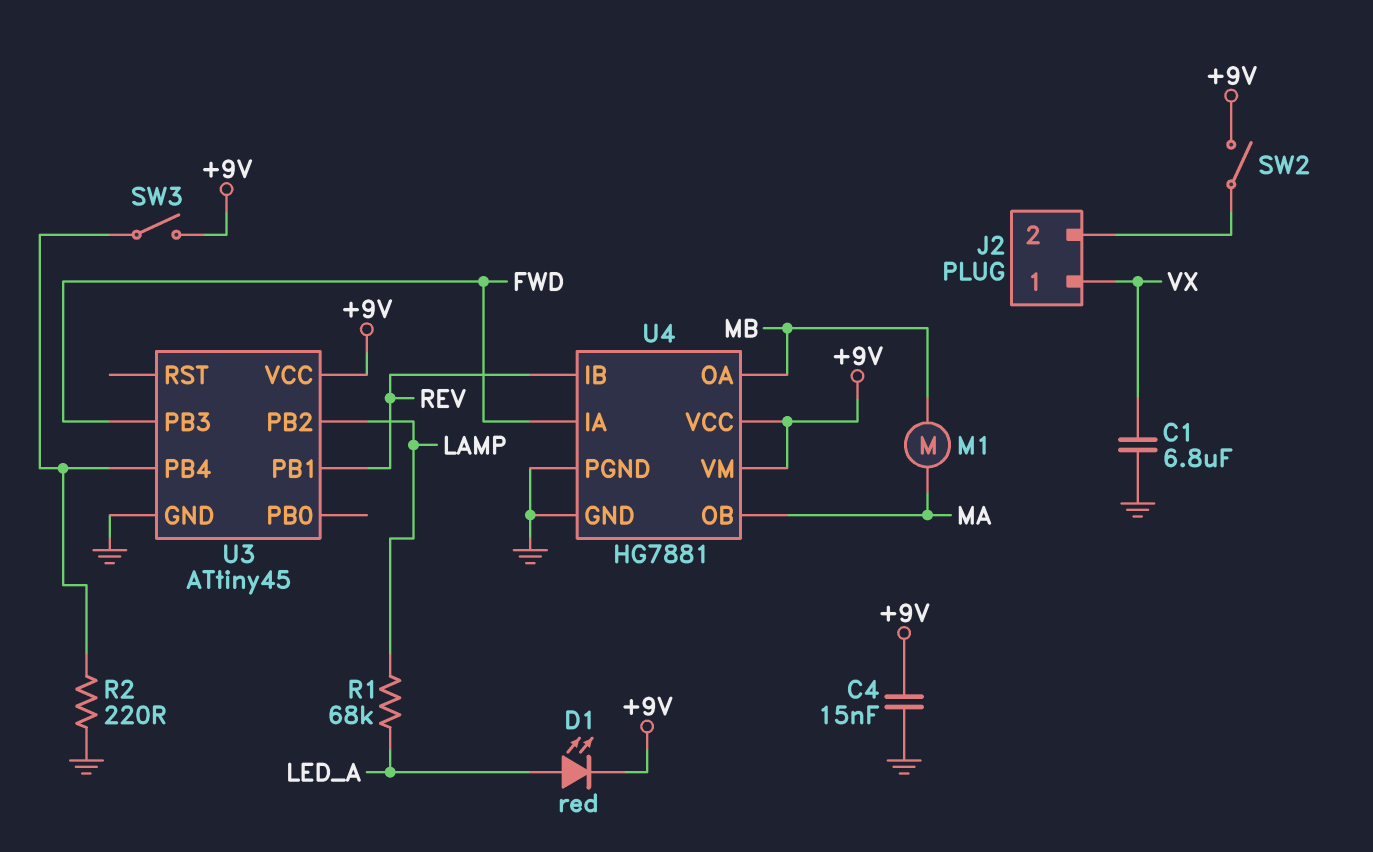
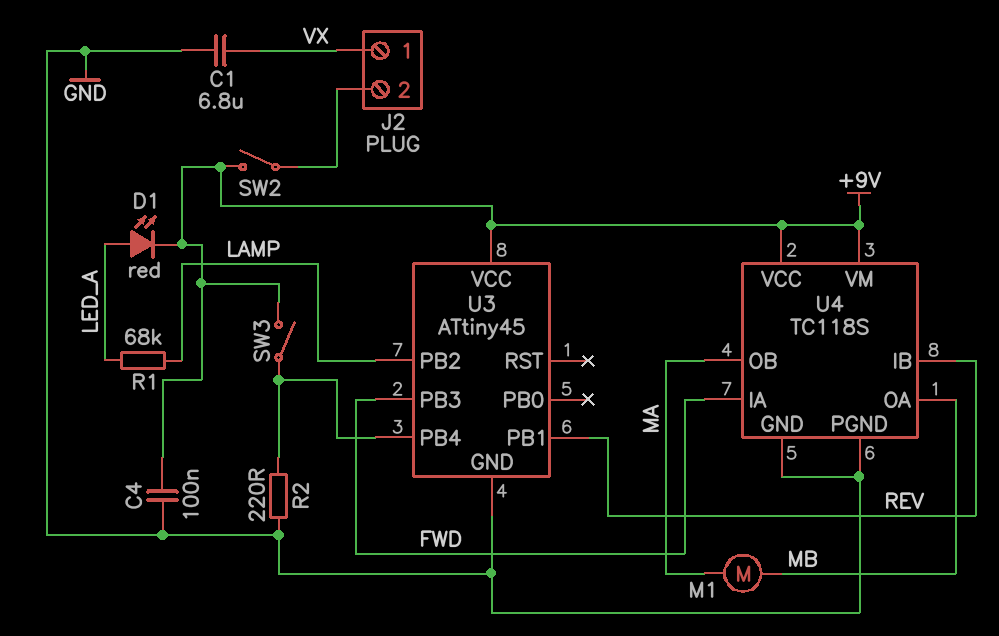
C4: 15nF (+9V, GND) -> 100nF (+9V, GND)
U4: HG7881 -> TC118S

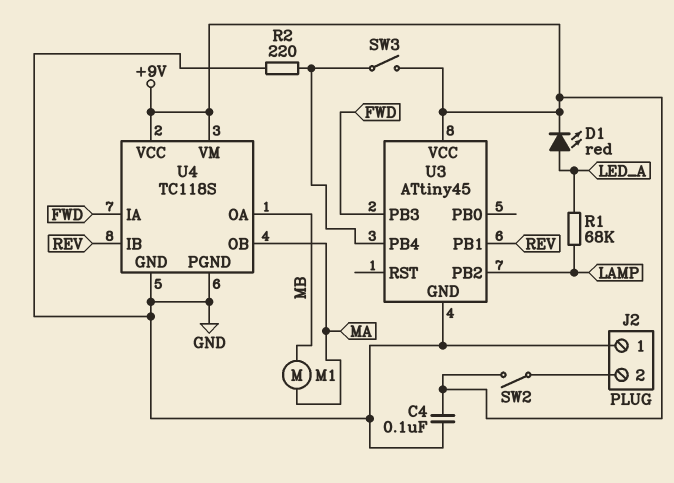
C1: 6.8uF (GND, VX) -> none
J2 pin 1: VX -> GND

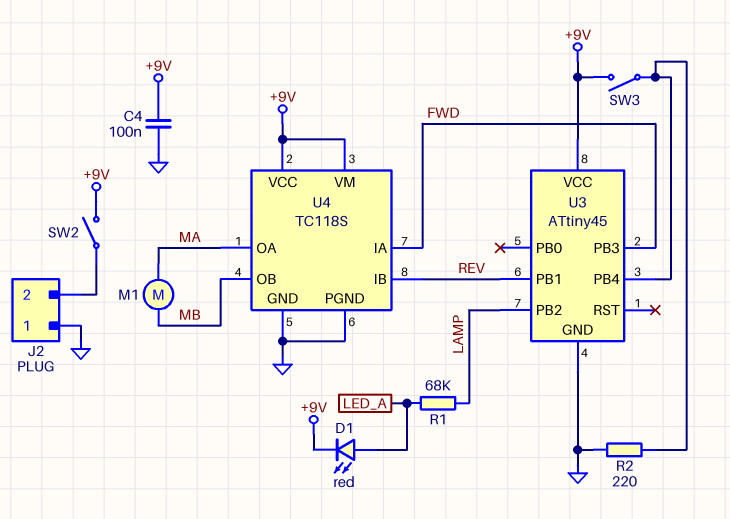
U4 pin OA: MB -> MA
U4 pin OB: MA -> MB

